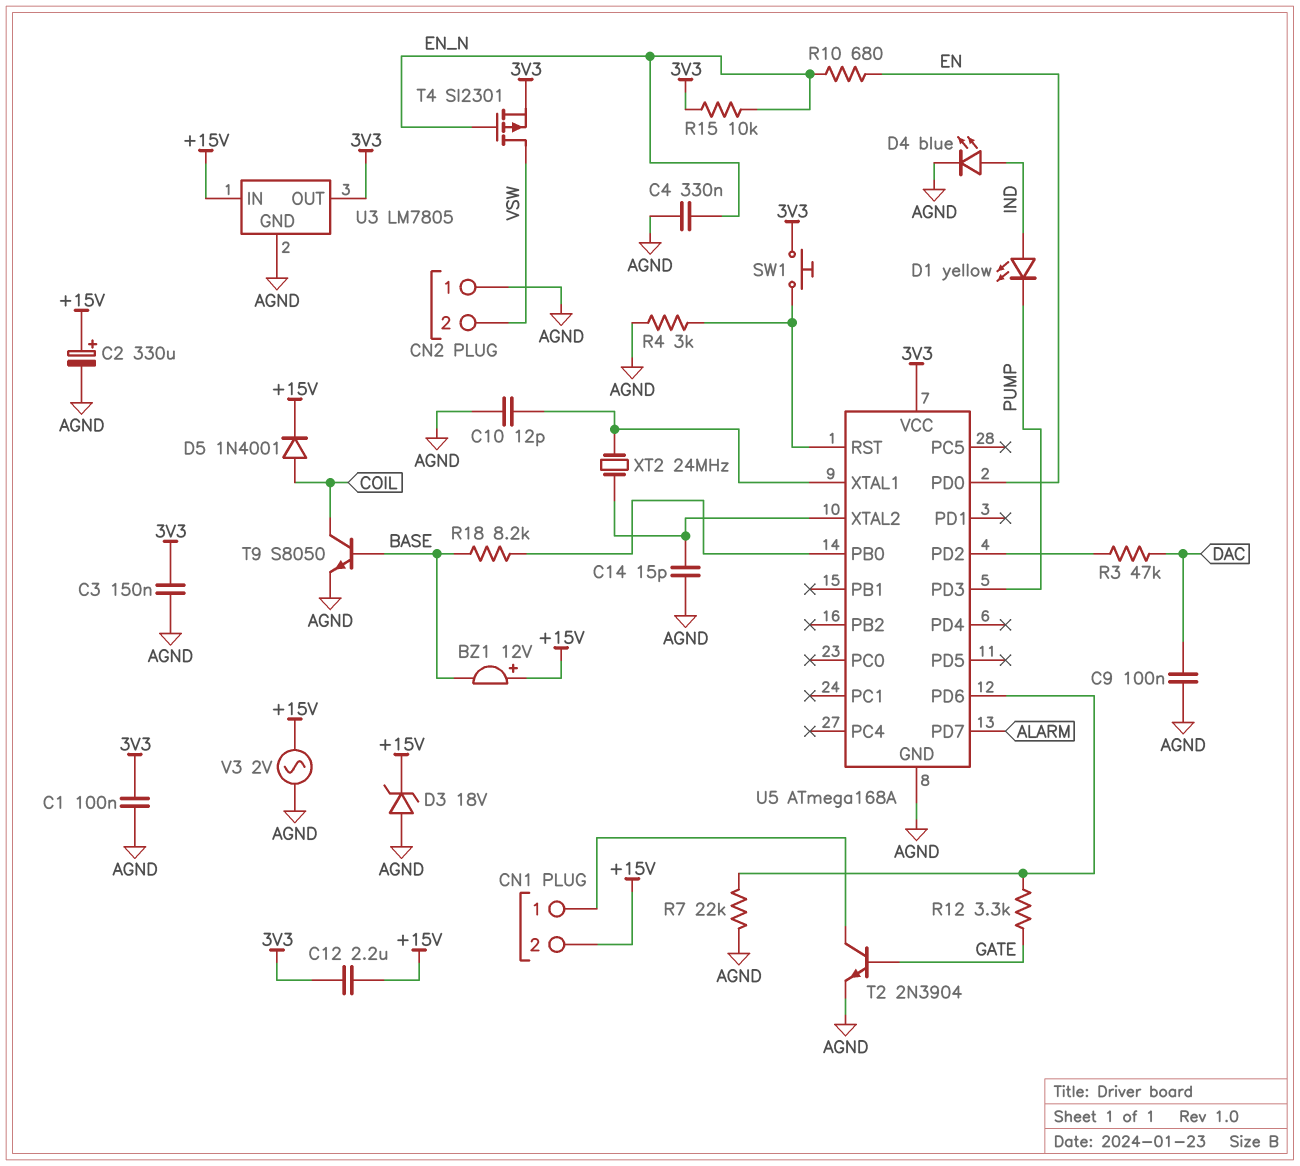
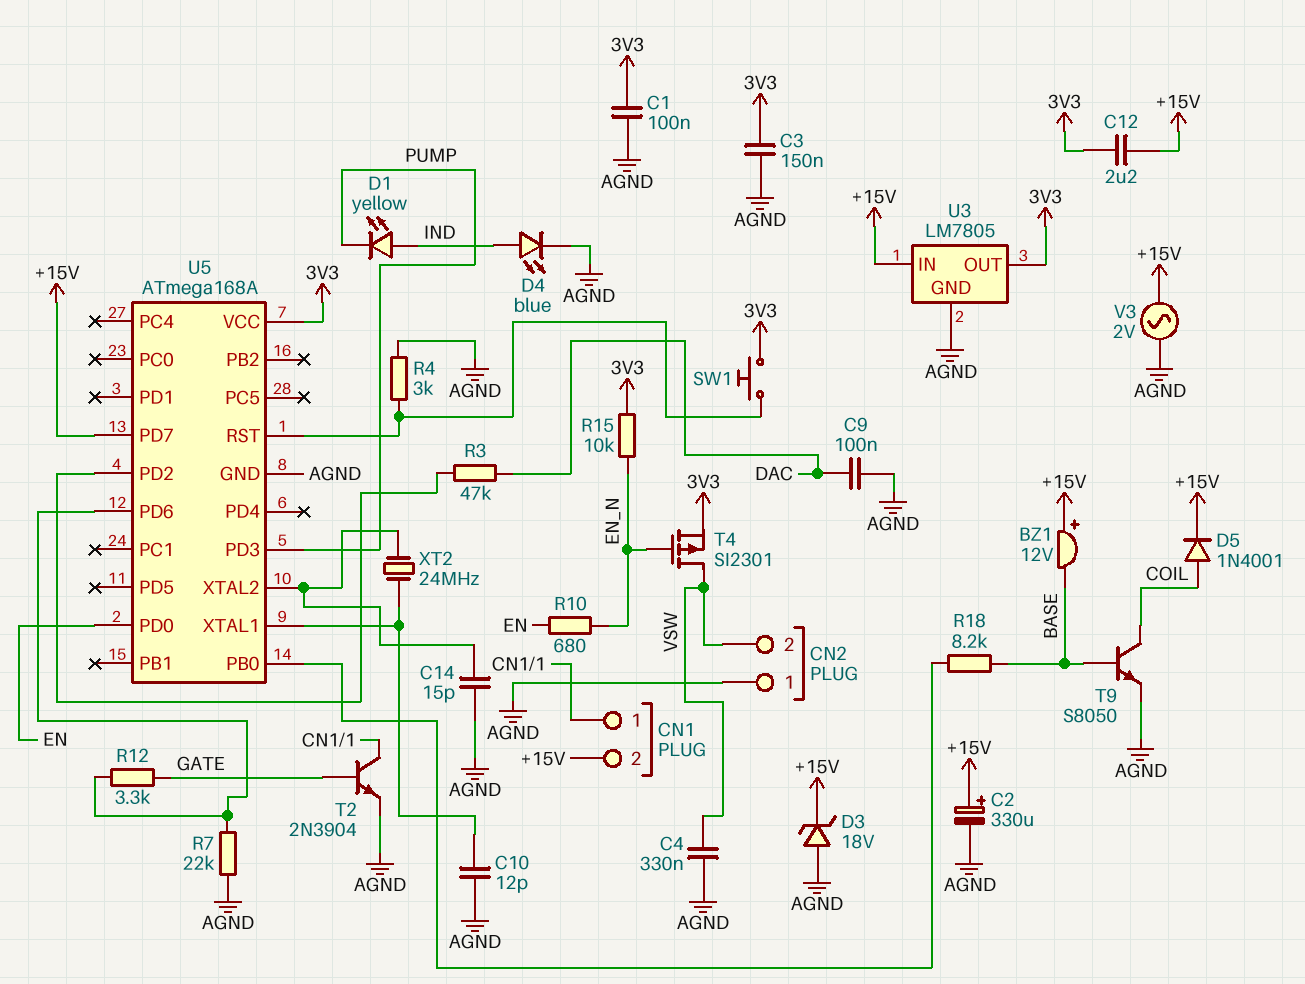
C4: 330nF (AGND, EN_N) -> 330nF (AGND, VSW)
U5 pin PD7: ALARM -> +15V

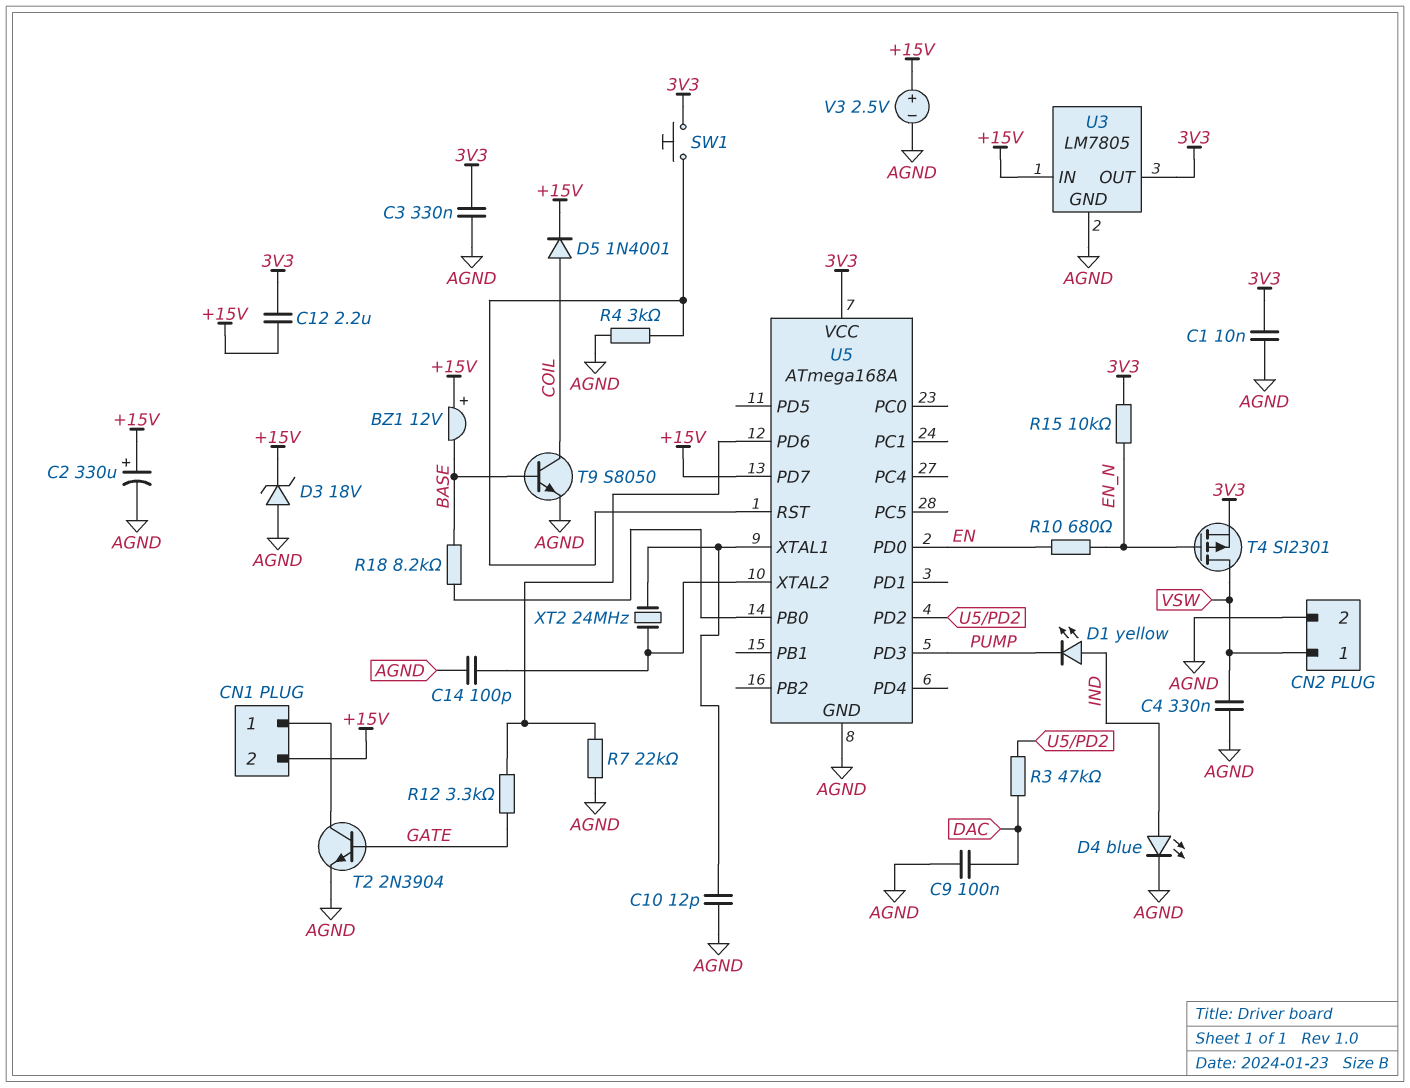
C1: 100nF (3V3, AGND) -> 10nF (3V3, AGND)
C3: 150nF (3V3, AGND) -> 330nF (3V3, AGND)
C14: 15pF (AGND, U5/XTAL2) -> 100pF (AGND, U5/XTAL2)
CN2 pin 1: AGND -> VSW
CN2 pin 2: VSW -> AGND
V3: AC 2V (+15V, AGND) -> 2.5V (plus +15V, minus AGND)

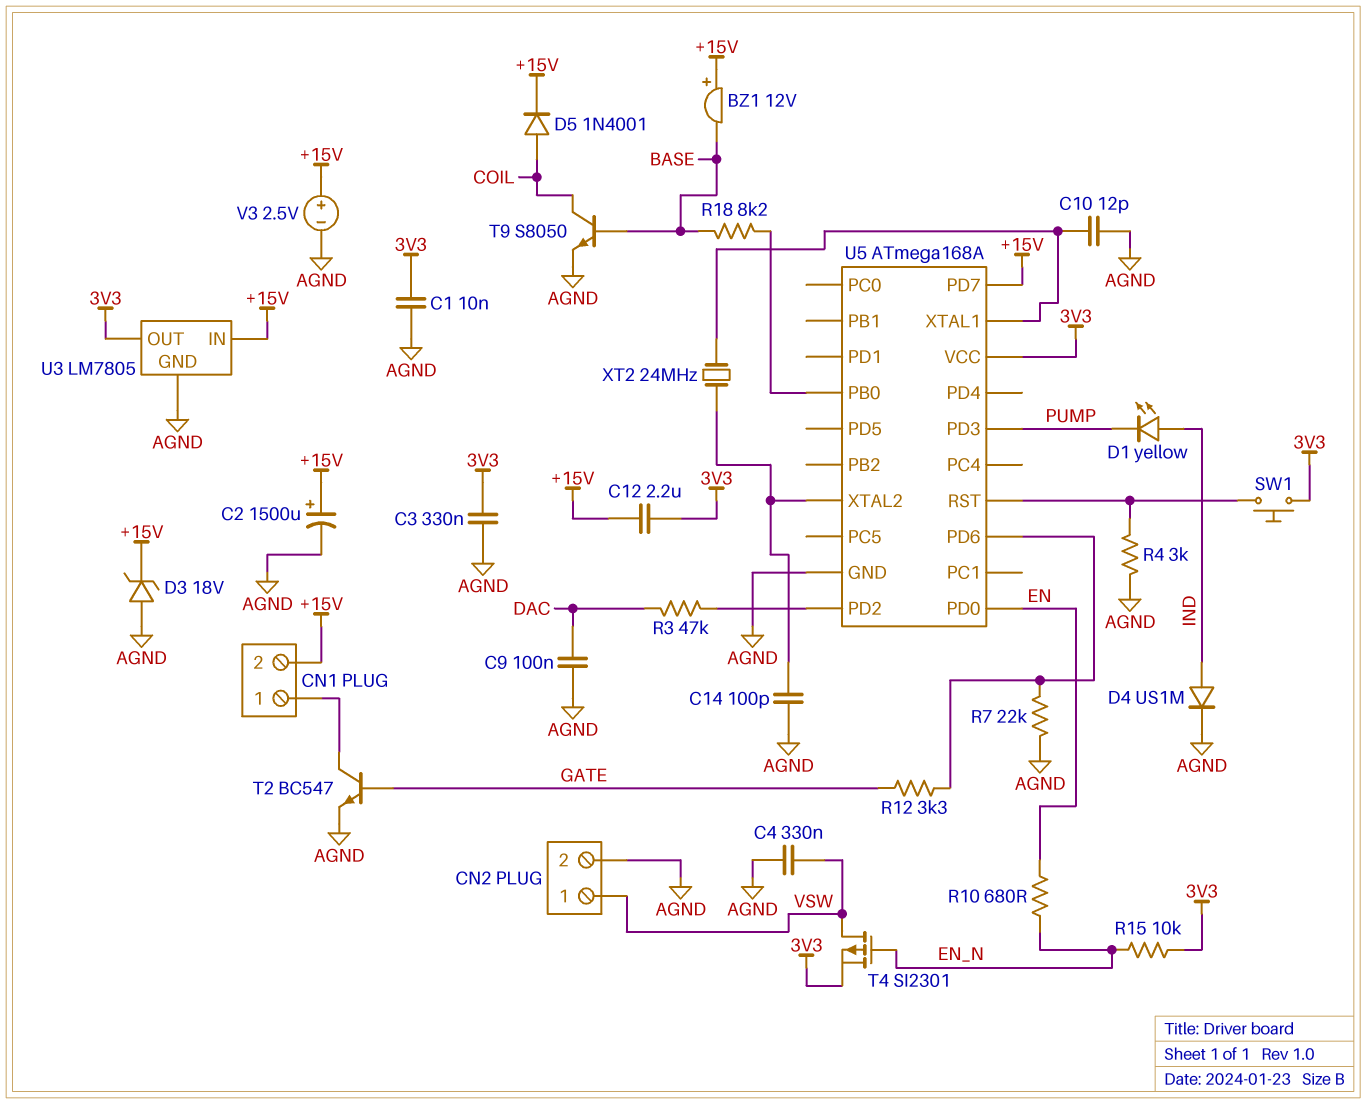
C2: 330uF (plus +15V, minus AGND) -> 1500uF (plus +15V, minus AGND)
D4: LED blue (A IND, K AGND) -> diode US1M (A IND, K AGND)
T2: NPN 2N3904 (B GATE, C CN1/1, E AGND) -> NPN BC547 (B GATE, C CN1/1, E AGND)

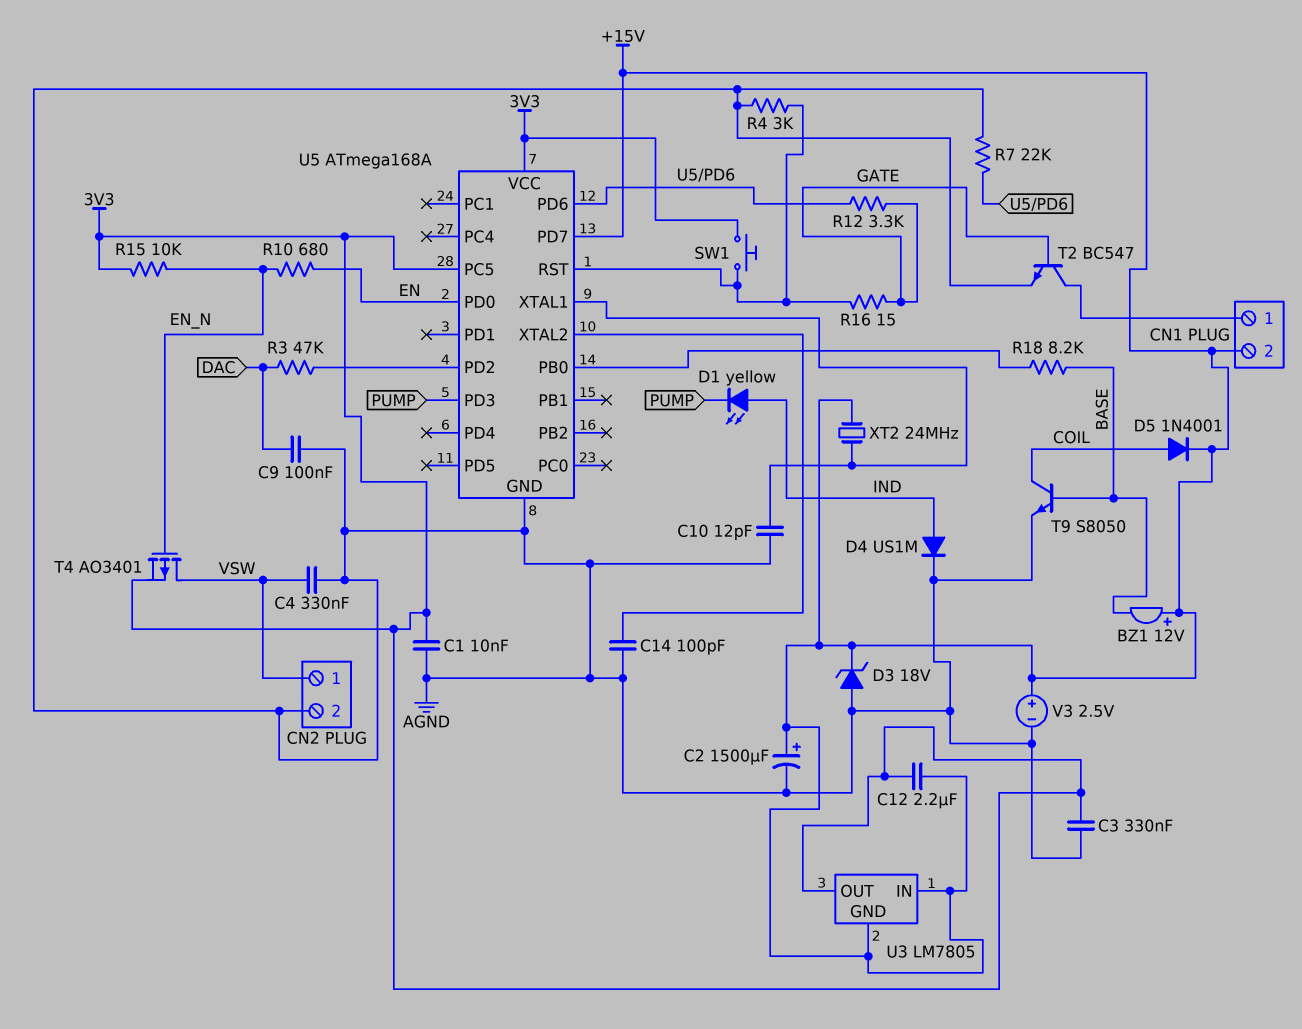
R16: none -> 15 (GATE, U5/RST)
T4: PMOS SI2301 (G EN_N, D VSW, S 3V3) -> PMOS AO3401 (G EN_N, D VSW, S 3V3)
U3 pin GND: AGND -> +15V
U5 pin PC5: none -> 3V3
XT2: 24MHz (U5/XTAL1, U5/XTAL2) -> 24MHz (+15V, U5/XTAL1)

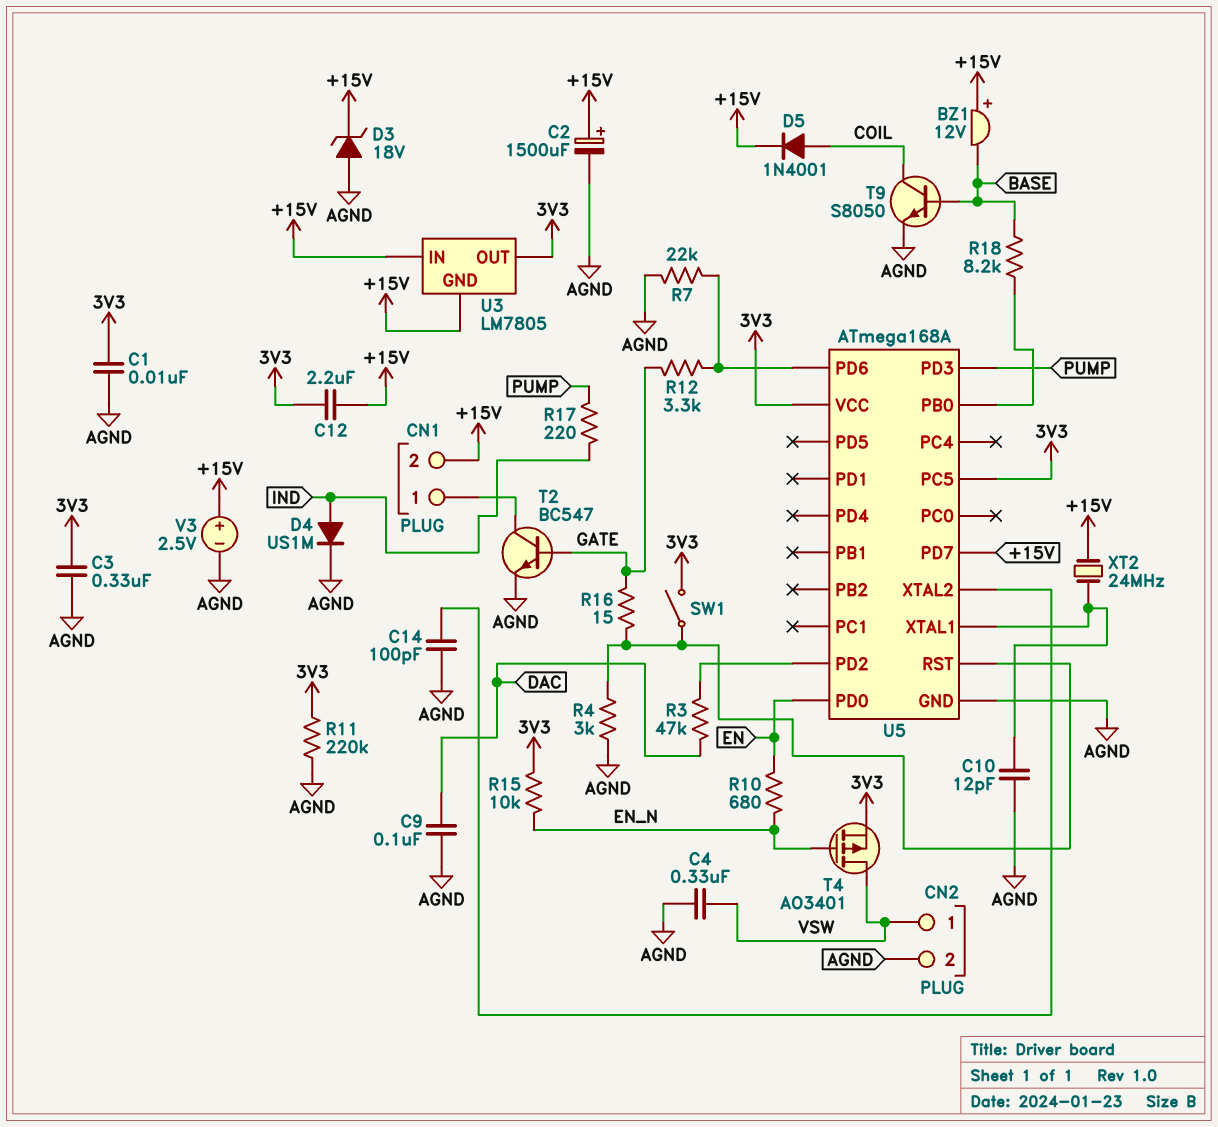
D1: LED yellow (A IND, K PUMP) -> none
R11: none -> 220k (3V3, AGND)
R17: none -> 220 (IND, PUMP)
SW1: button (3V3, U5/RST) -> switch (3V3, U5/RST)

